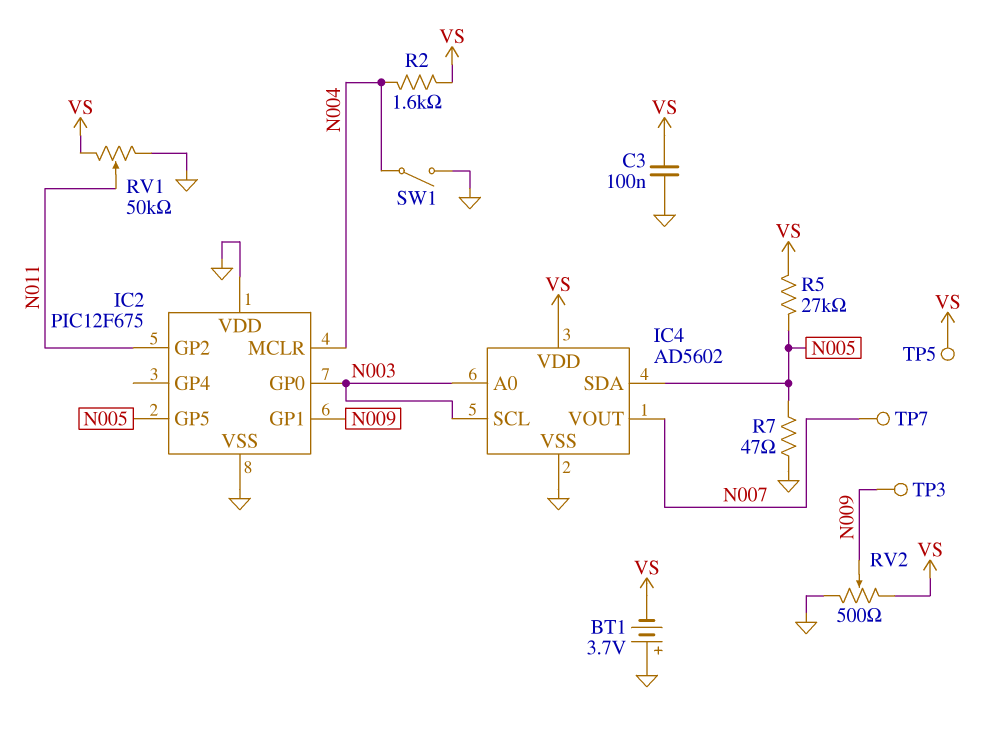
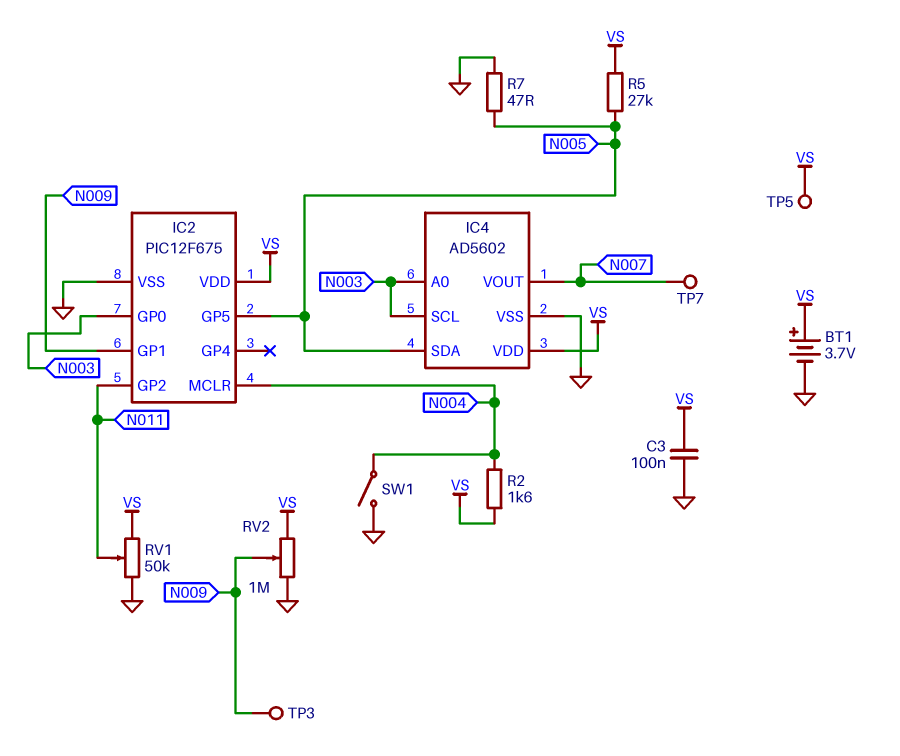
BT1: 3.7V (plus GND, minus VS) -> 3.7V (plus VS, minus GND)
IC2 pin VDD: GND -> VS
RV2: 500 (GND, VS, wiper N009) -> 1M (GND, VS, wiper N009)

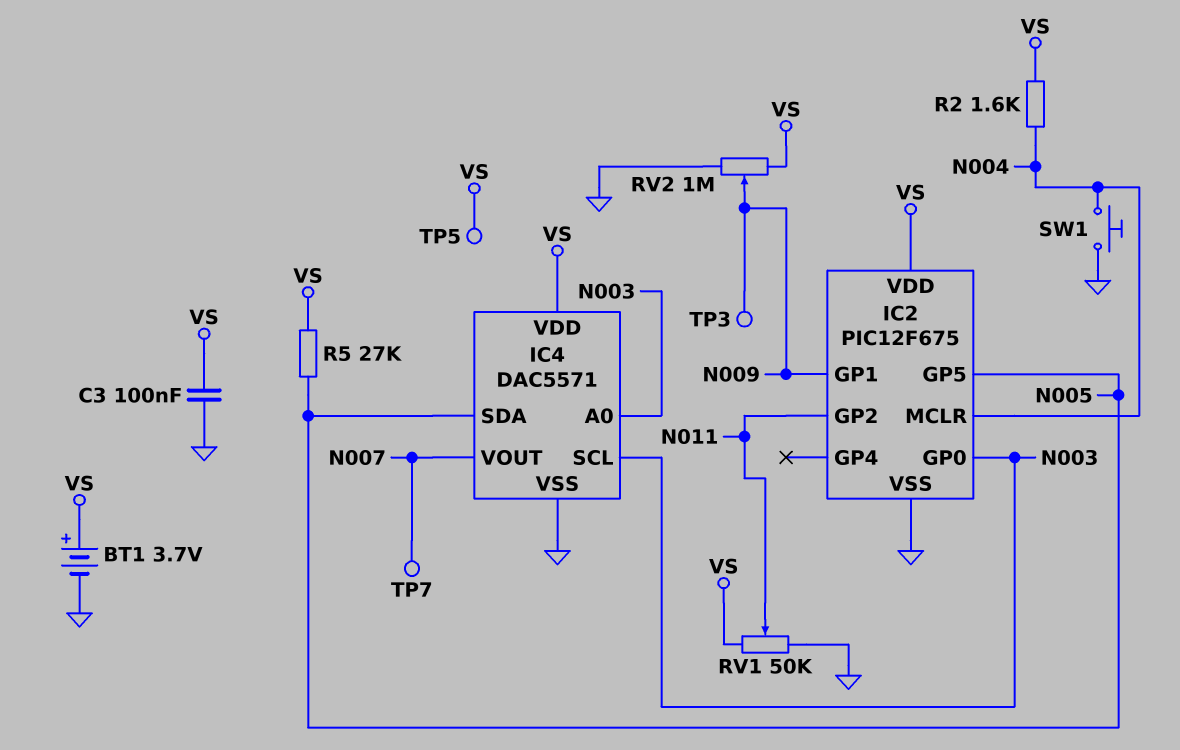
IC4: AD5602 -> DAC5571
R7: 47 (GND, N005) -> none
SW1: switch (GND, N004) -> button (GND, N004)

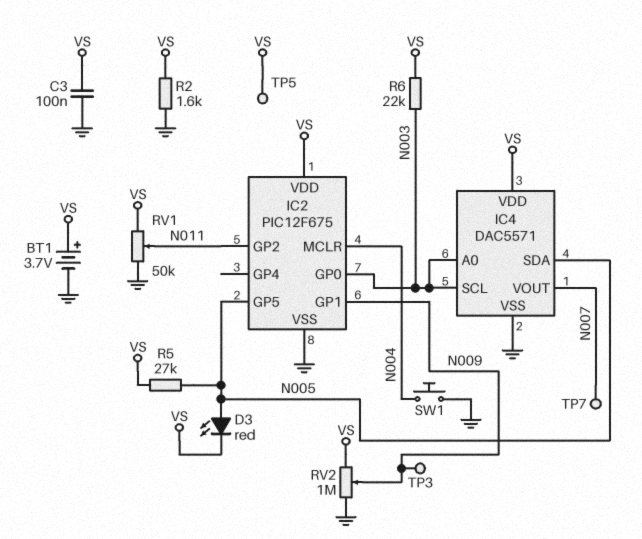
D3: none -> LED red (A N005, K VS)
R2: 1.6k (N004, VS) -> 1.6k (GND, VS)
R6: none -> 22k (N003, VS)

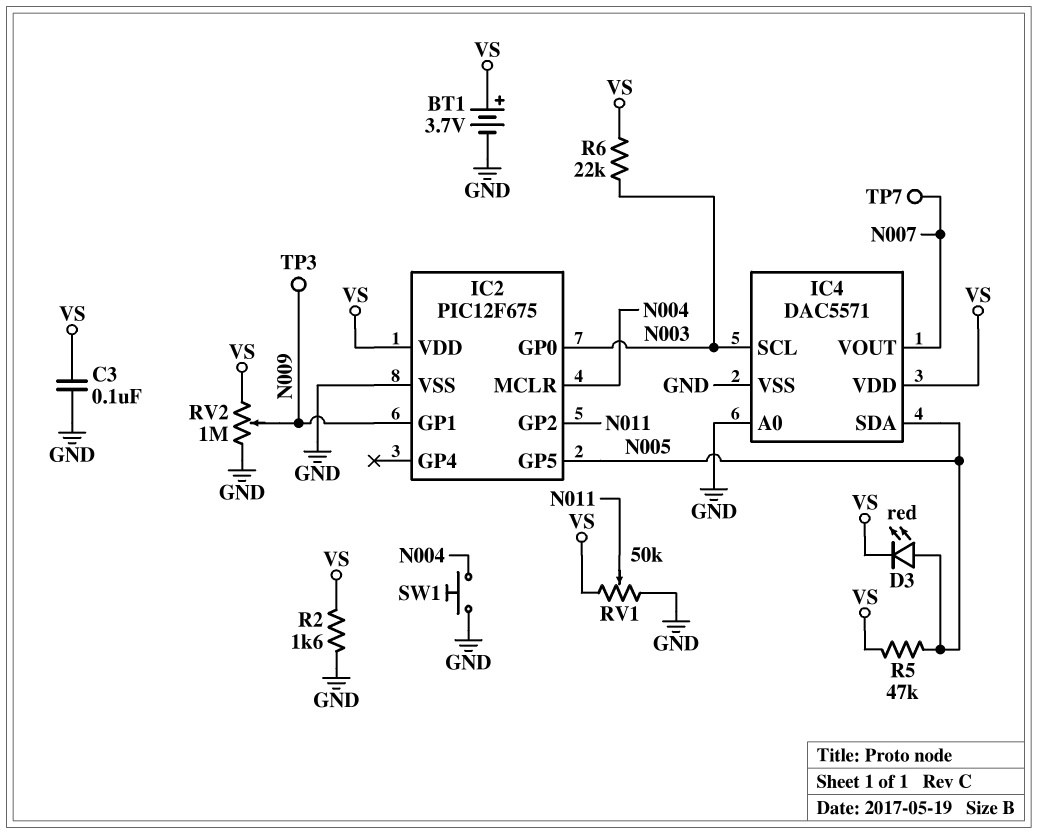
IC4 pin A0: N003 -> GND
R5: 27k (N005, VS) -> 47k (N005, VS)
TP5: test point (VS) -> none

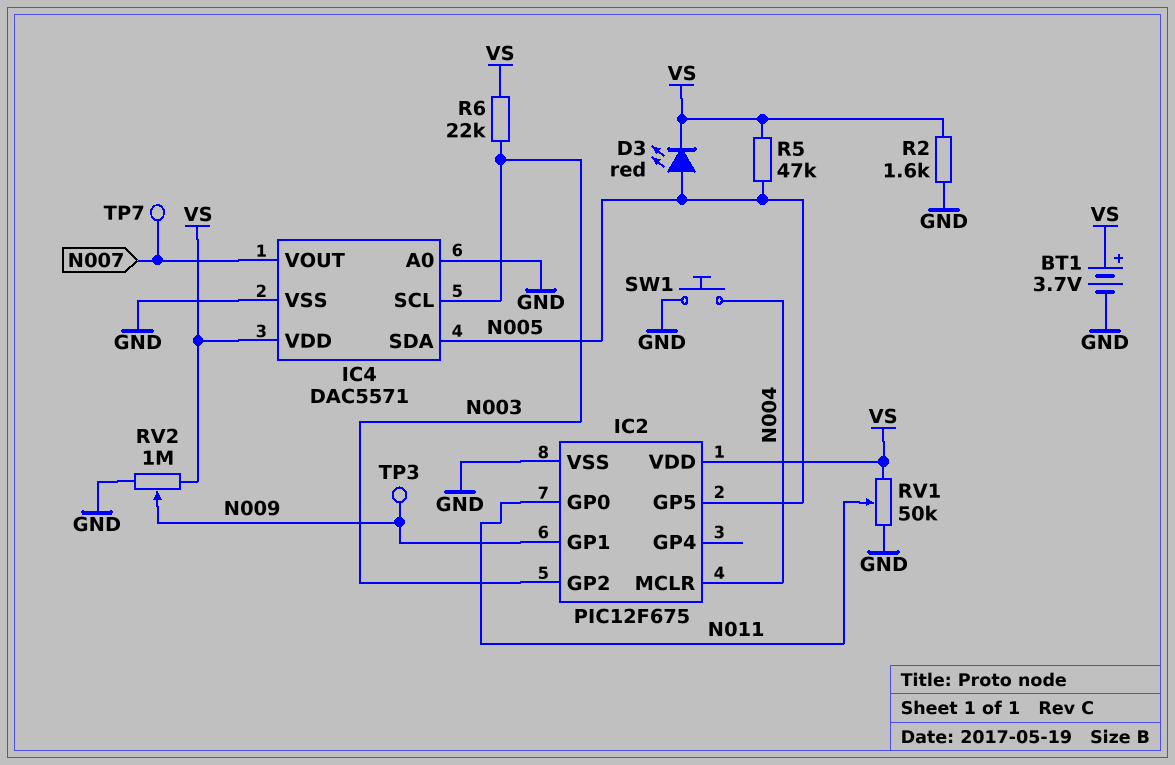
C3: 100nF (GND, VS) -> none
IC2 pin GP0: N003 -> N011
IC2 pin GP2: N011 -> N003

